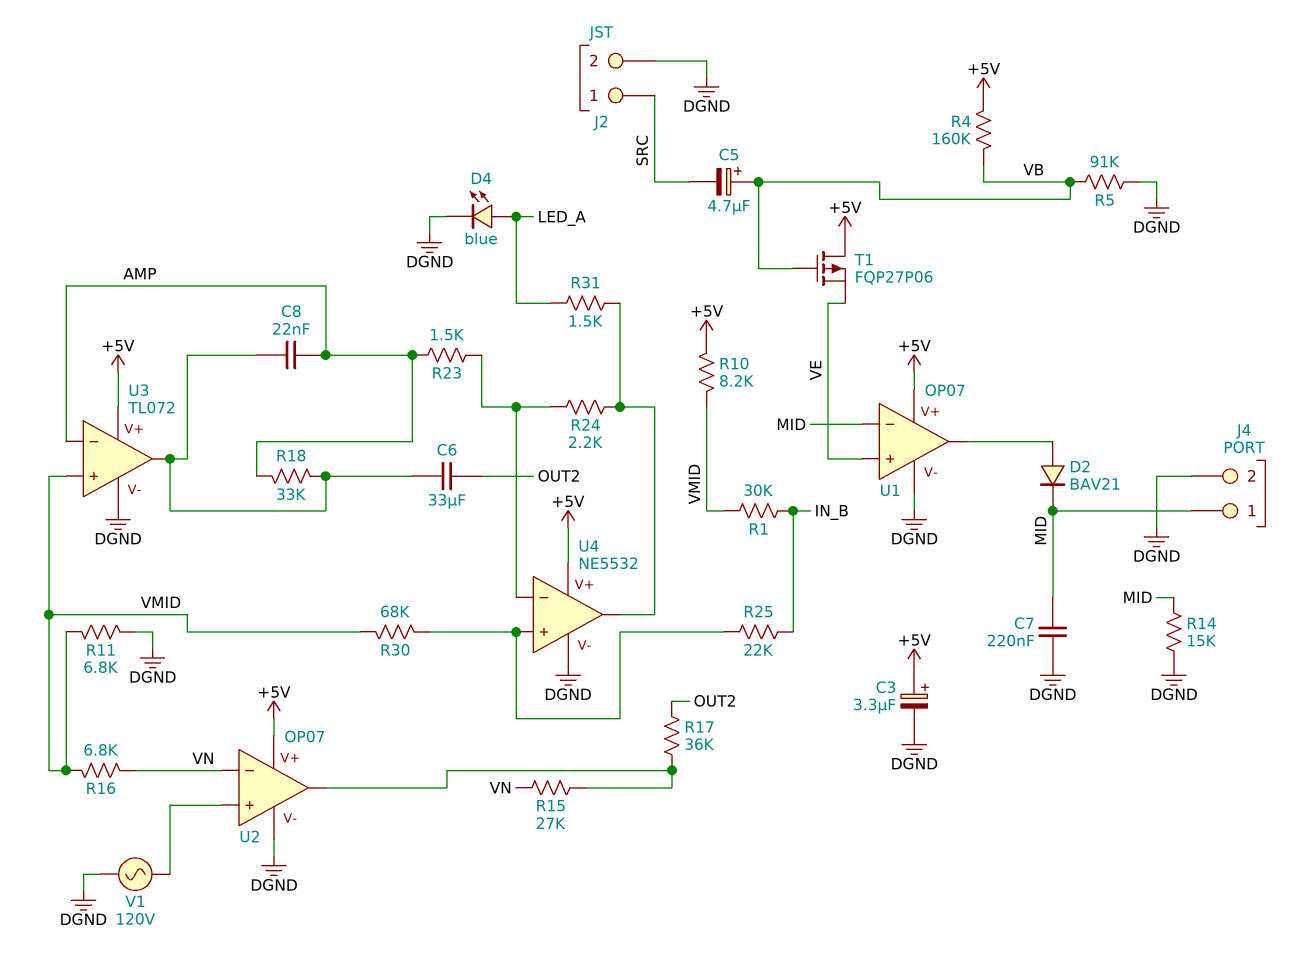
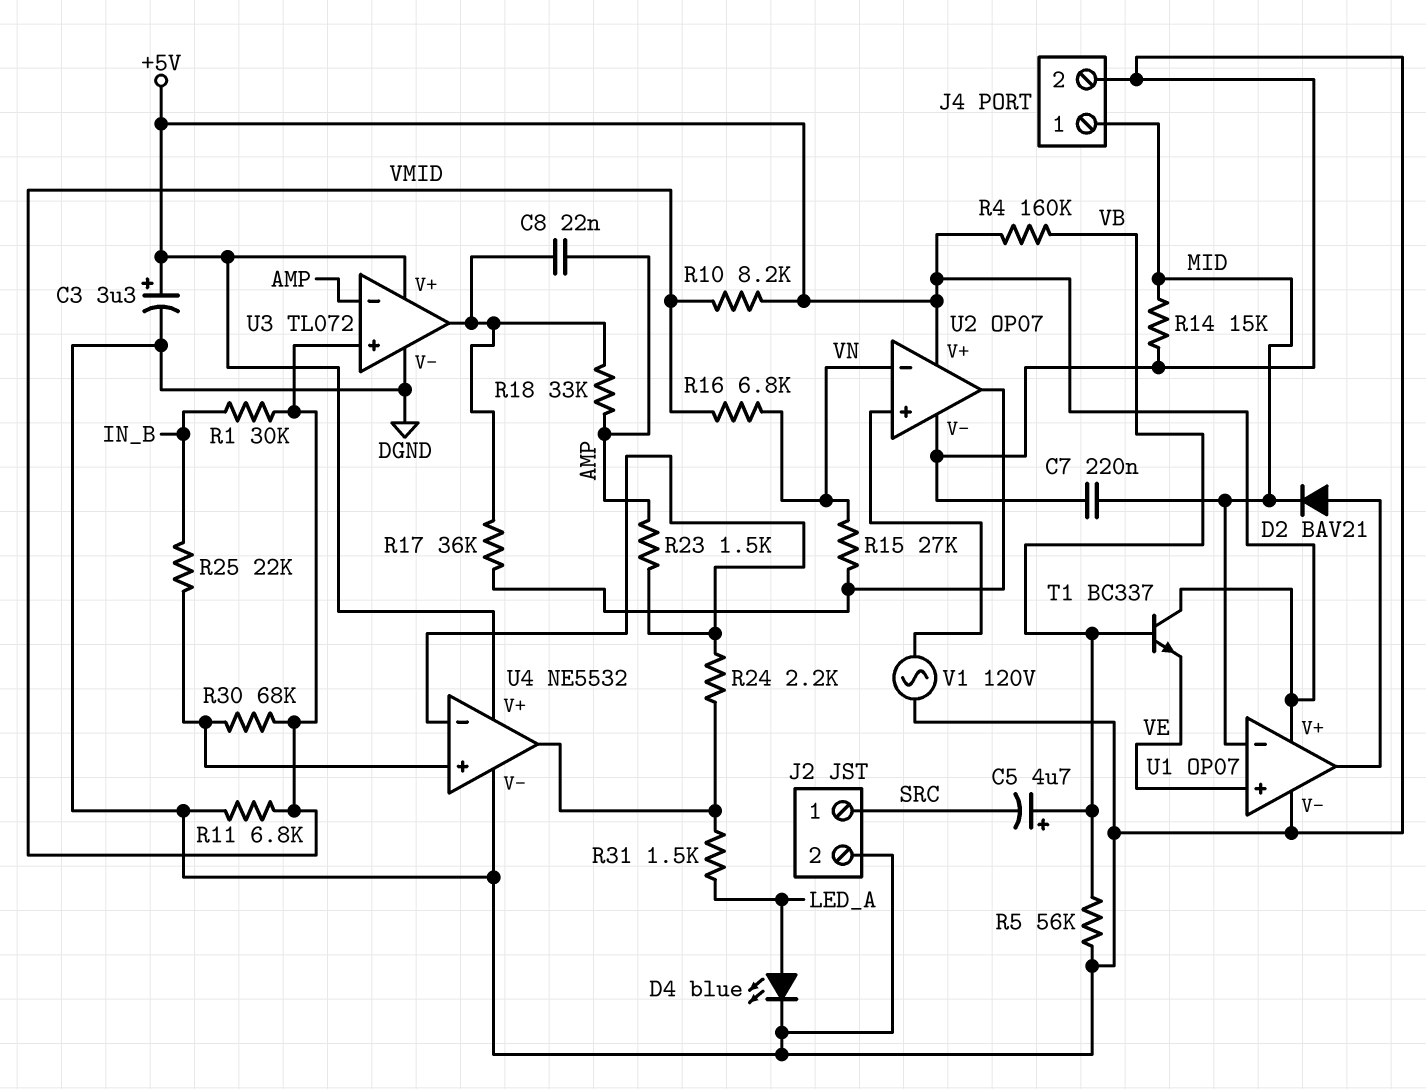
C6: 33uF (OUT2, U3/out) -> none
R5: 91k (DGND, VB) -> 56k (DGND, VB)
R17: 36k (OUT2, U2/out) -> 36k (U2/out, U3/out)
T1: PMOS FQP27P06 (G VB, D +5V, S VE) -> NPN BC337 (B VB, C +5V, E VE)

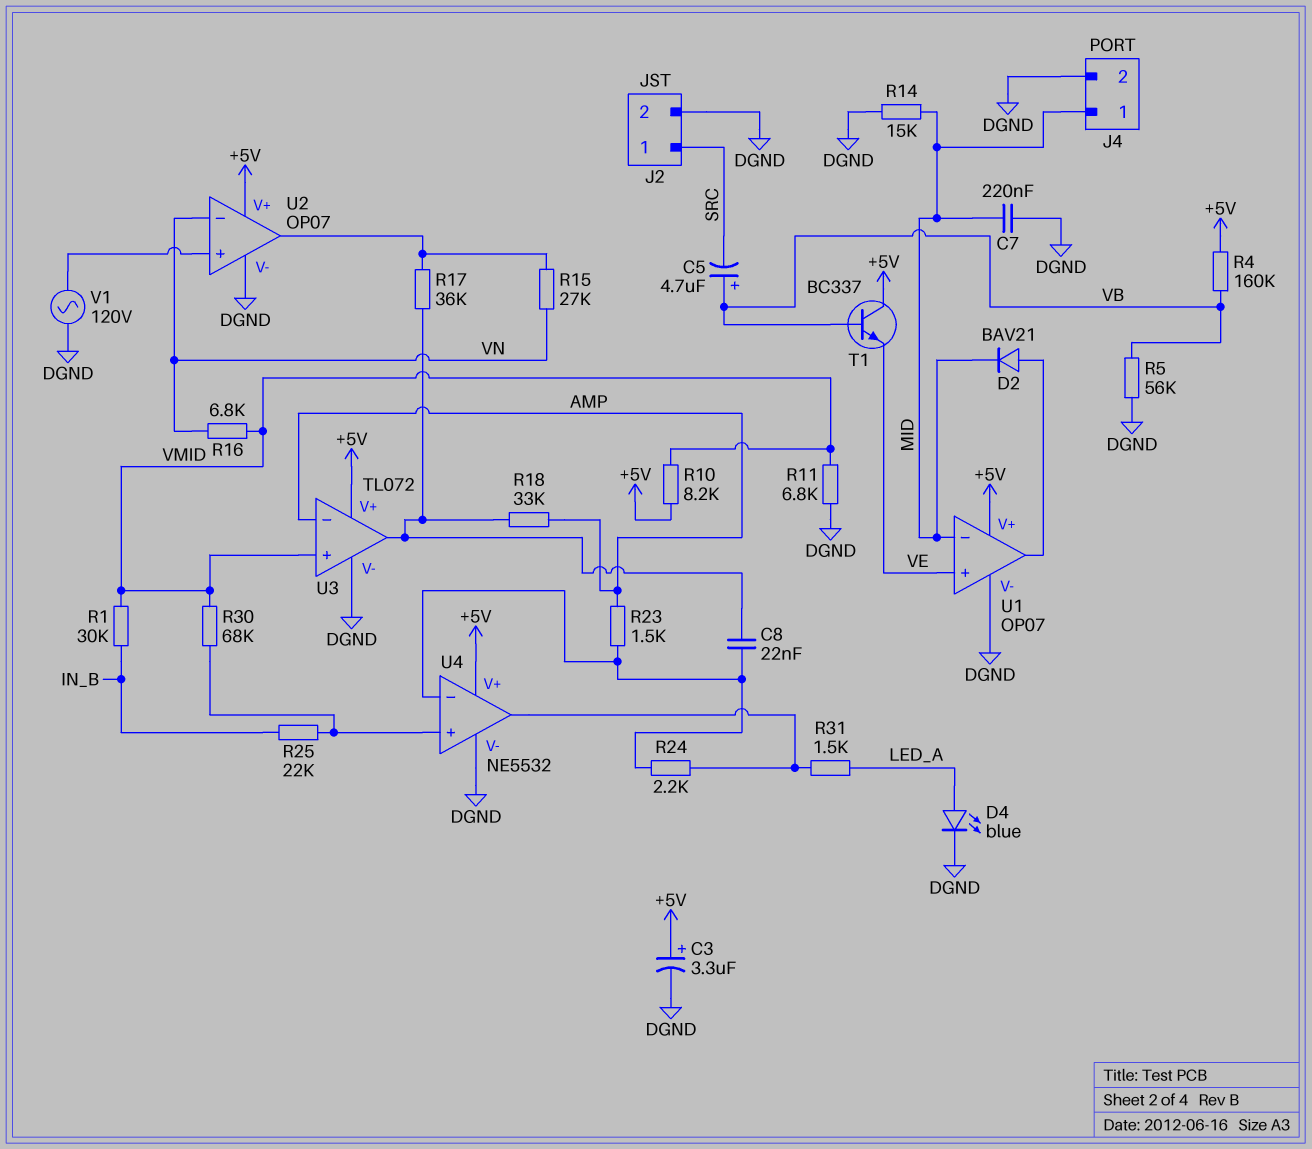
C8: 22nF (AMP, U3/out) -> 22nF (U3/out, U4/in-)

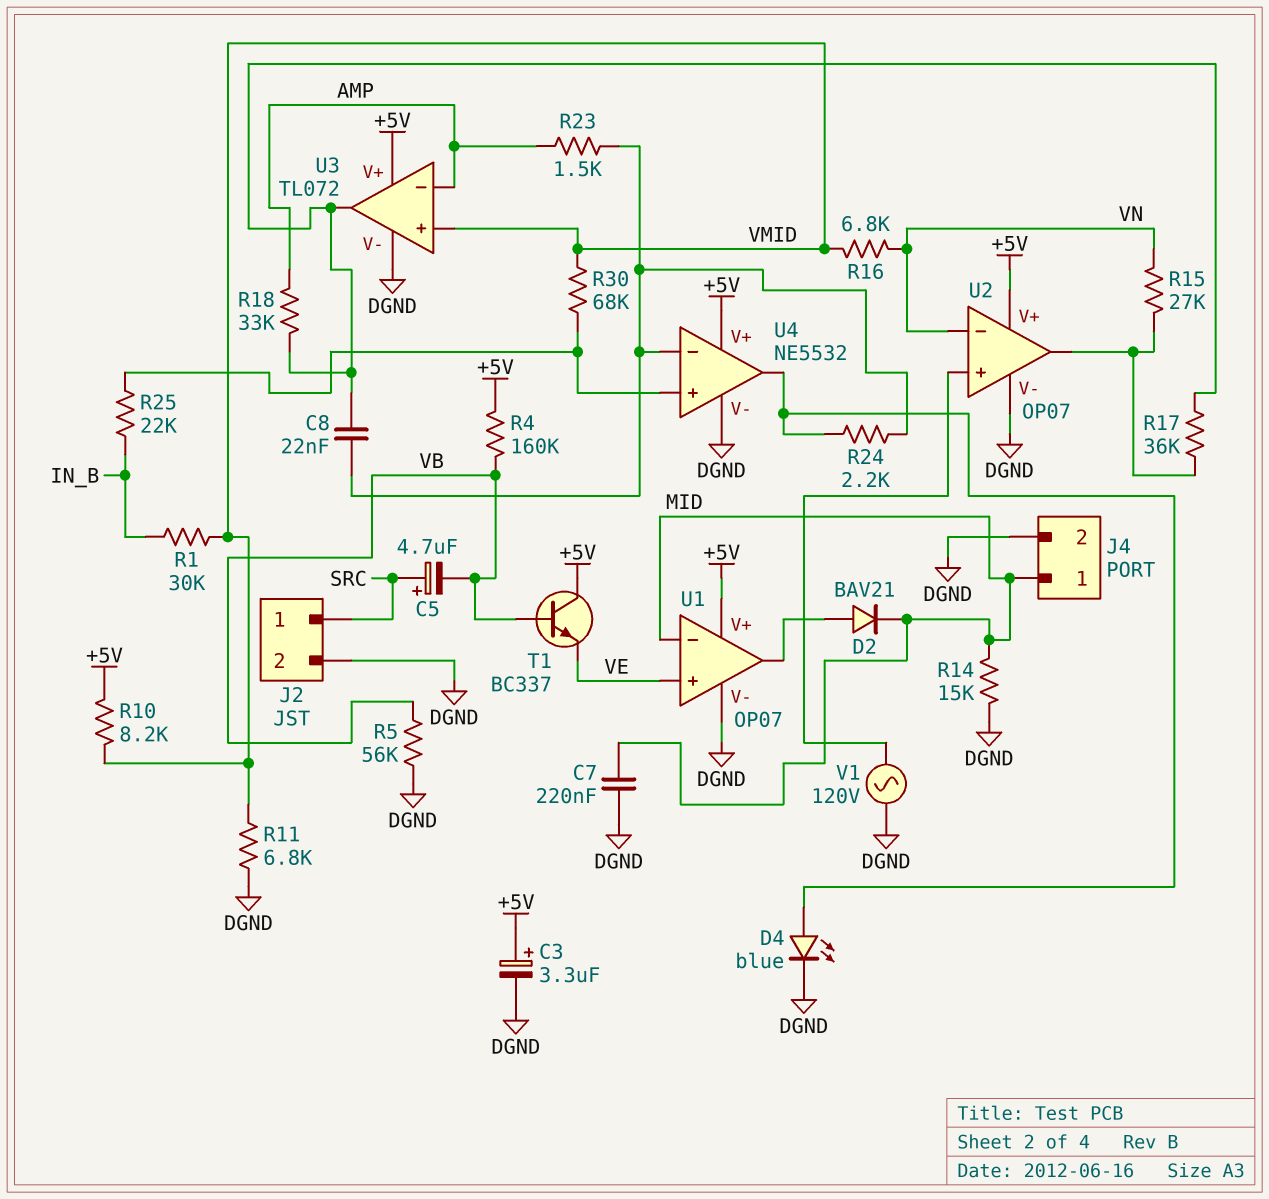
C5: 4.7uF (plus VB, minus SRC) -> 4.7uF (plus SRC, minus VB)
D4: LED blue (A LED_A, K DGND) -> LED blue (A U4/out, K DGND)
R31: 1.5k (LED_A, U4/out) -> none

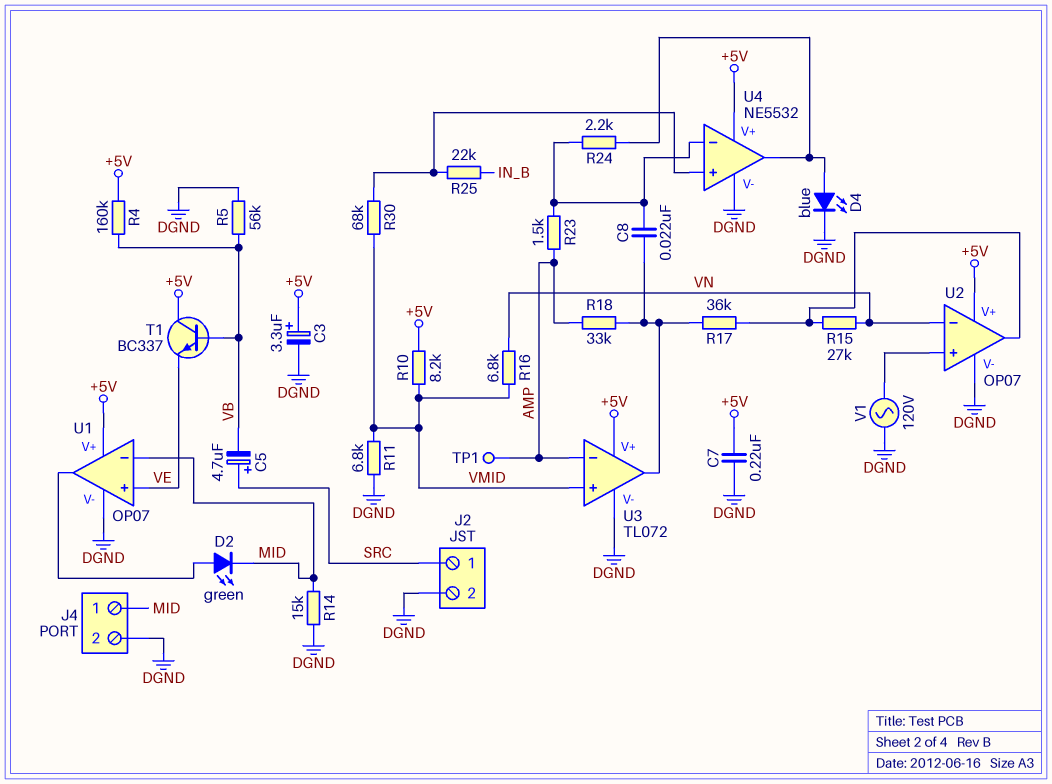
C7: 220nF (DGND, MID) -> 220nF (+5V, DGND)
D2: diode BAV21 (A U1/out, K MID) -> LED green (A U1/out, K MID)
R1: 30k (IN_B, VMID) -> none
TP1: none -> test point (AMP)

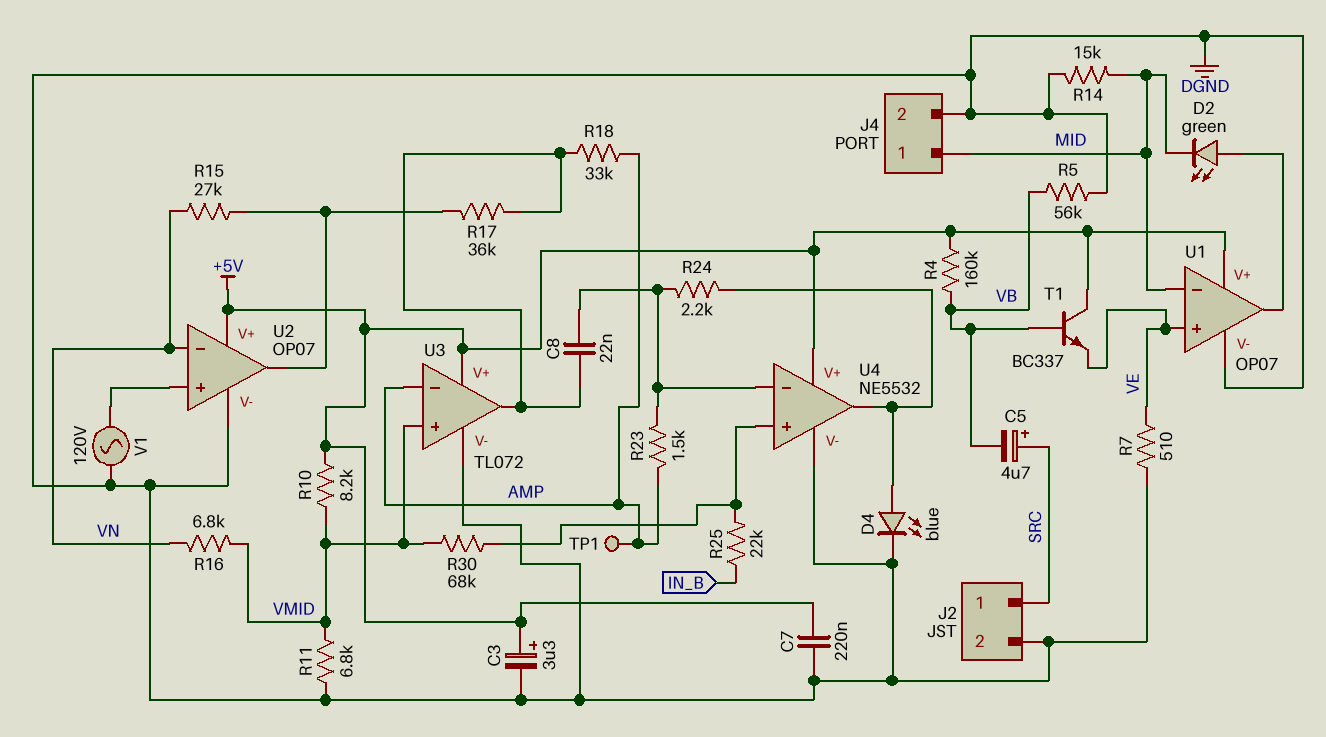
R7: none -> 510 (DGND, VE)

